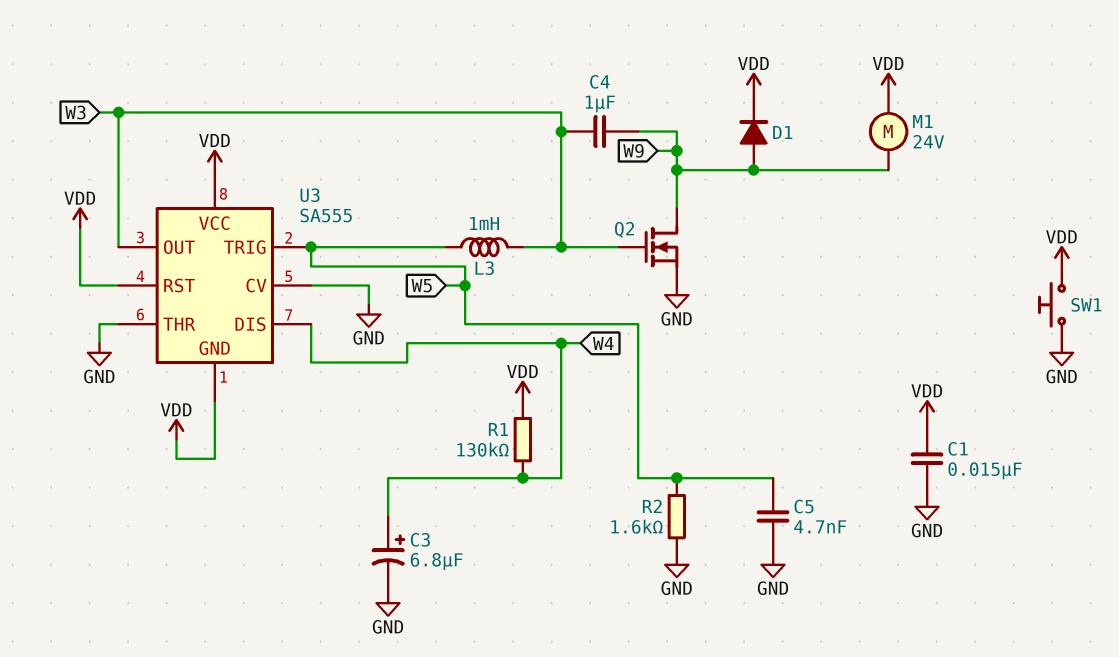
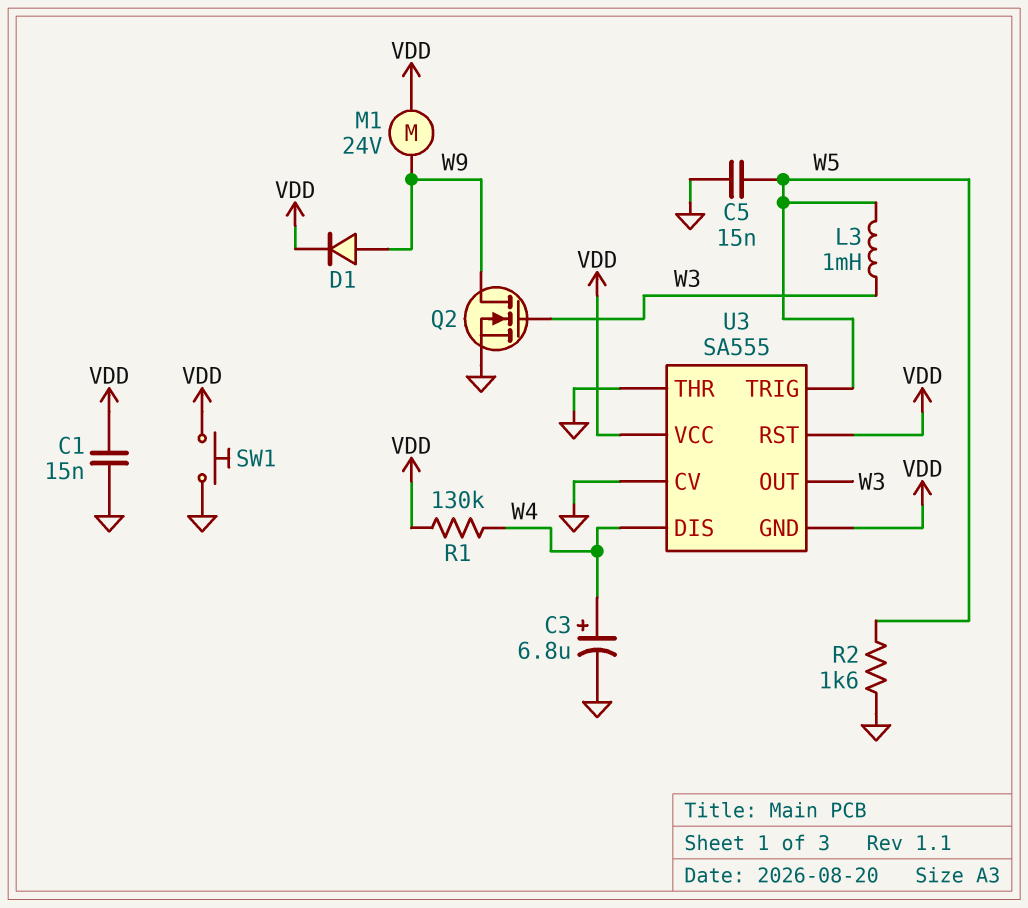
C4: 1uF (W3, W9) -> none
C5: 4.7nF (GND, W5) -> 15nF (GND, W5)

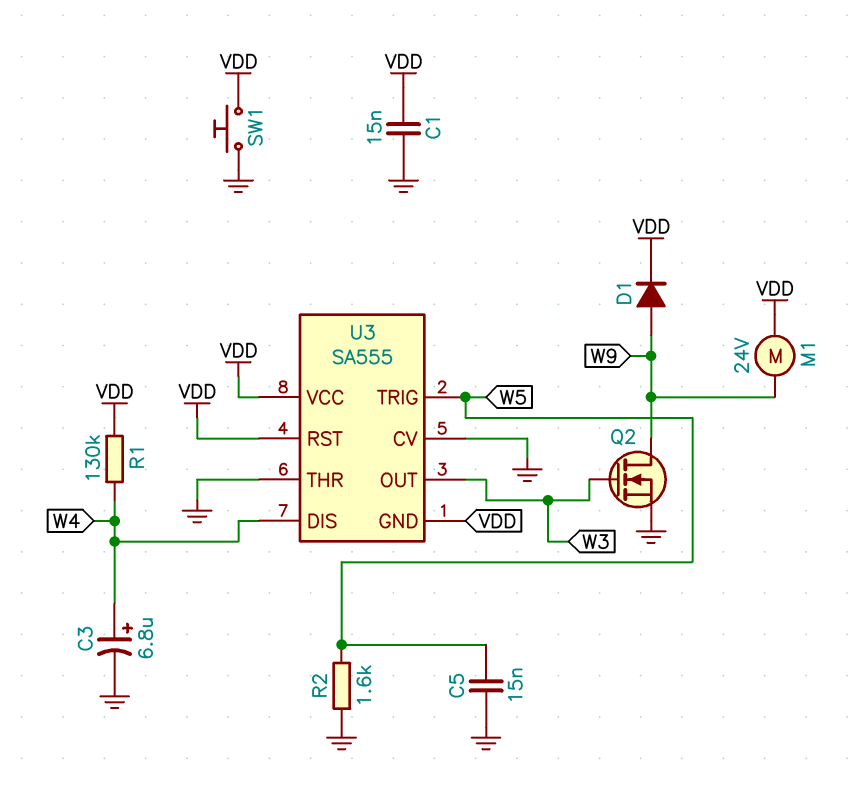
L3: 1mH (W3, W5) -> none

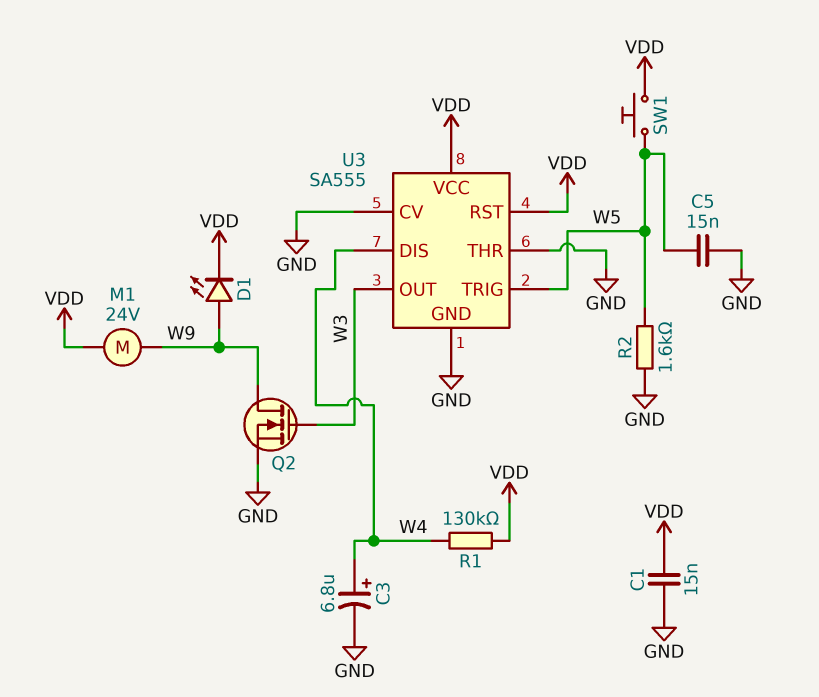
D1: diode (A W9, K VDD) -> LED (A W9, K VDD)
SW1: button (GND, VDD) -> button (VDD, W5)
U3 pin GND: VDD -> GND

